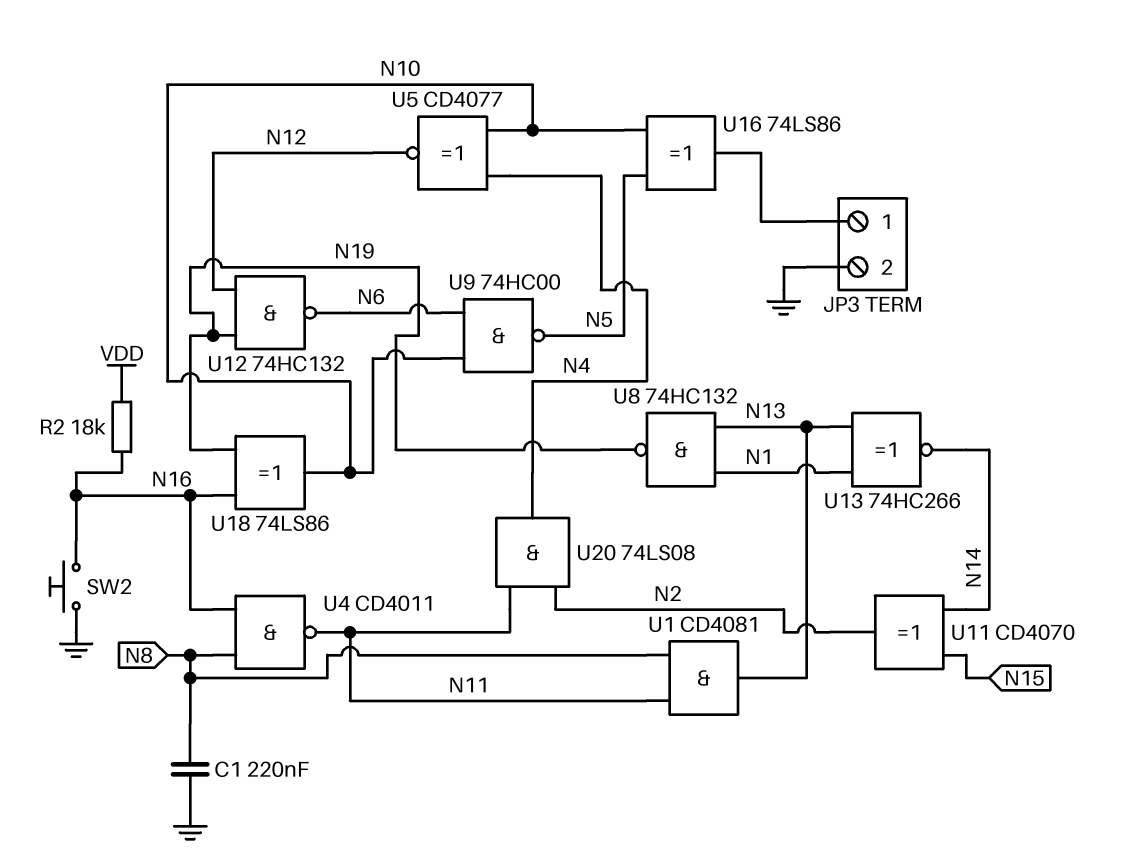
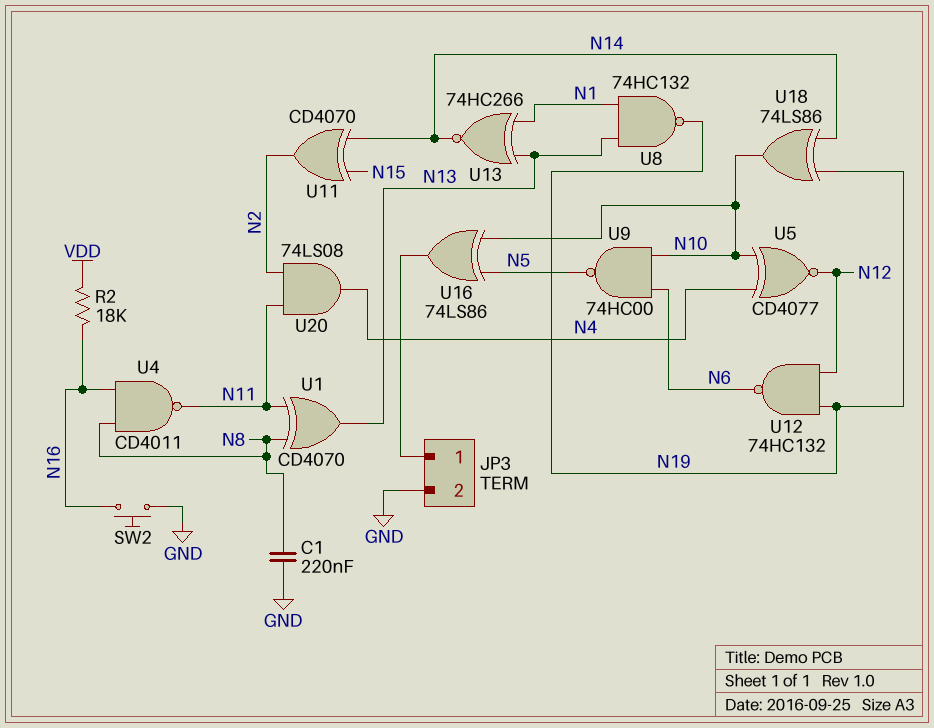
U1: AND CD4081 (in N8, in N11, out N13) -> XOR CD4070 (in N8, in N11, out N13)
U18: XOR 74LS86 (in N16, in N19, out N10) -> XOR 74LS86 (in N14, in N19, out N10)

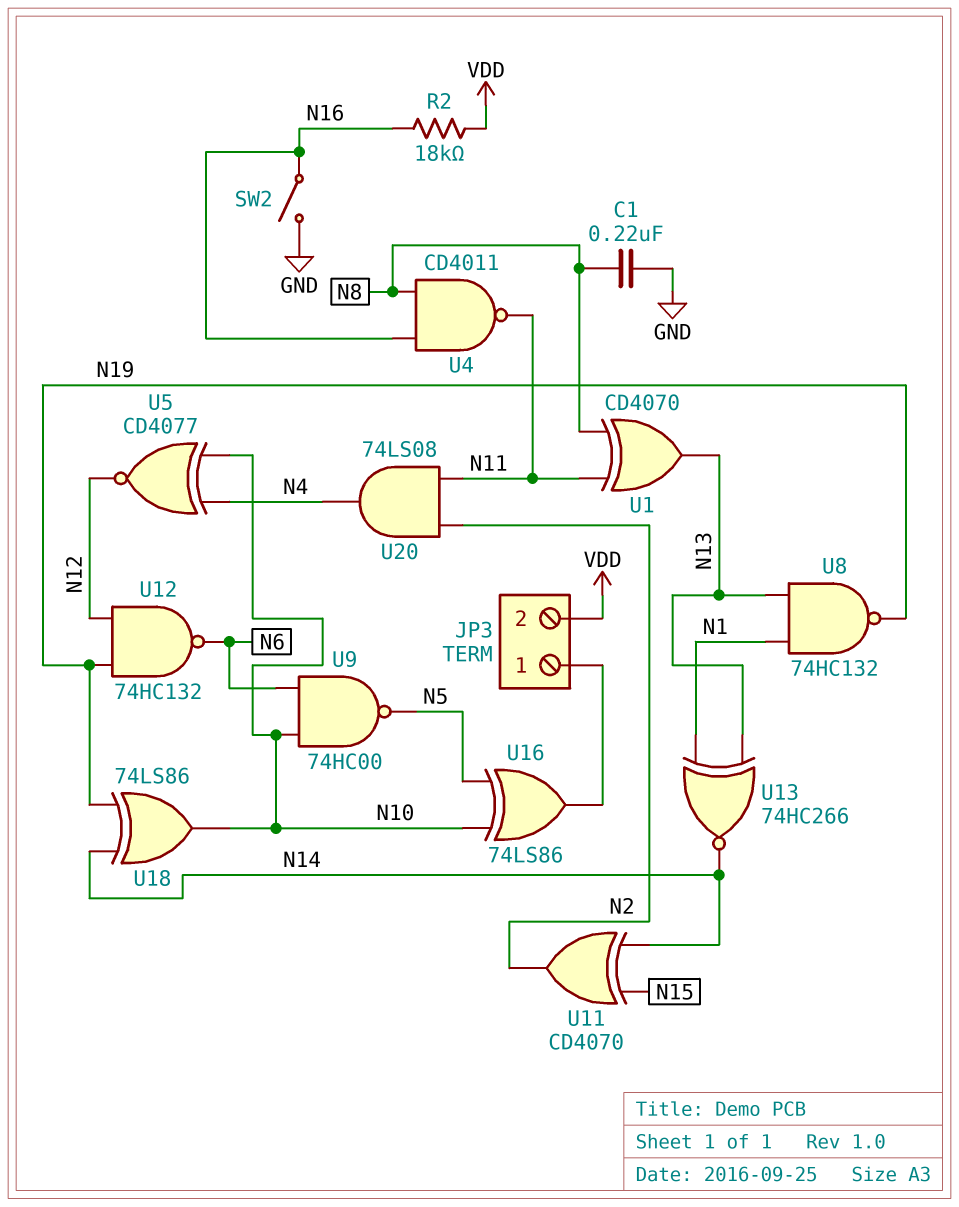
JP3 pin 2: GND -> VDD
SW2: button (GND, N16) -> switch (GND, N16)

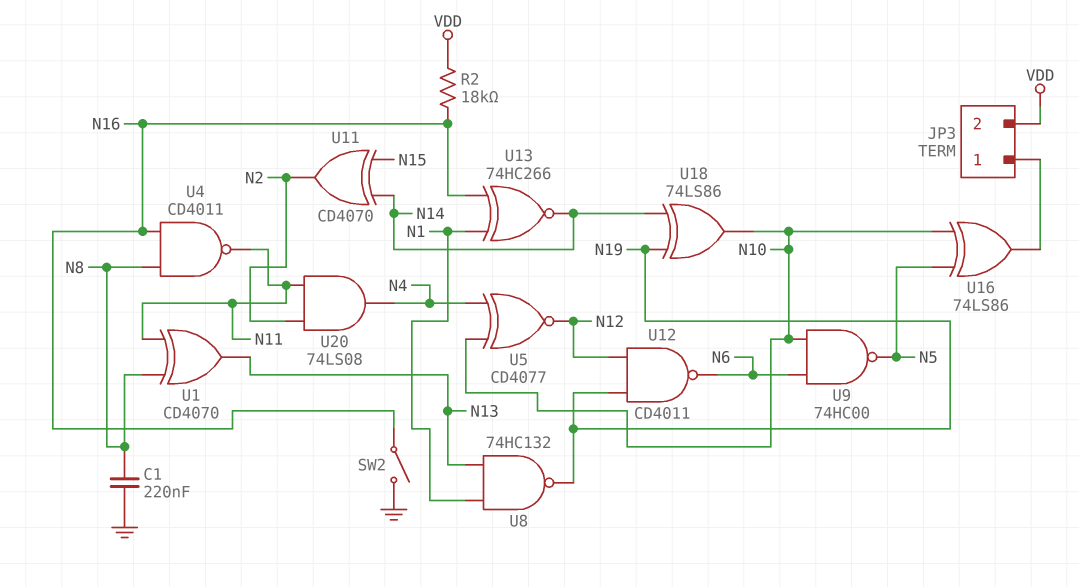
U12: NAND 74HC132 (in N12, in N19, out N6) -> NAND CD4011 (in N12, in N19, out N6)
U13: XNOR 74HC266 (in N1, in N13, out N14) -> XNOR 74HC266 (in N1, in N16, out N14)

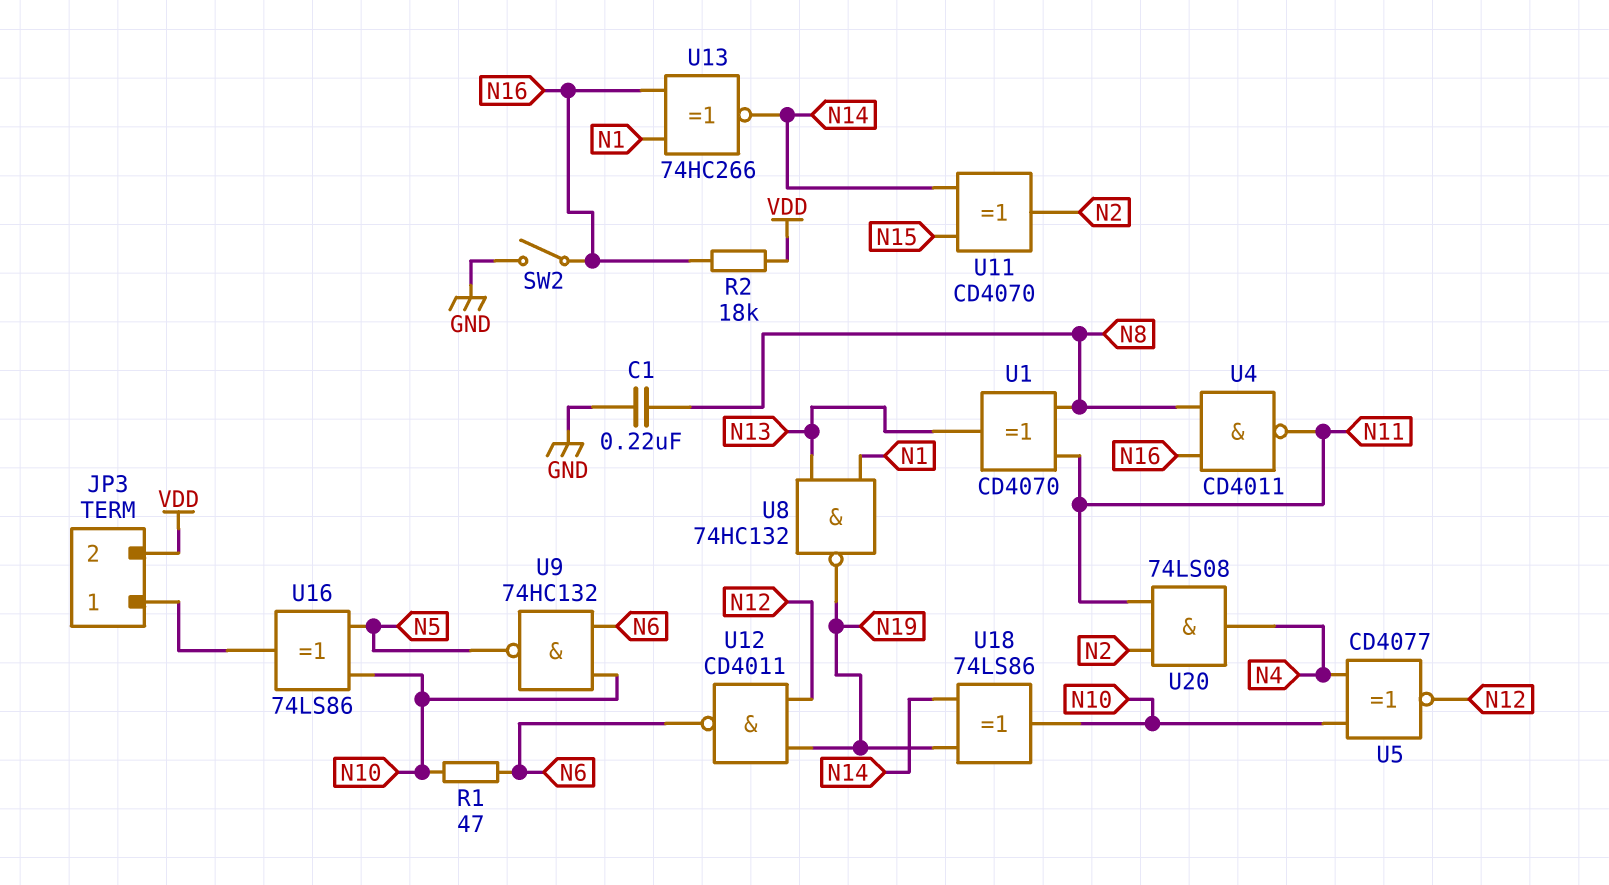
R1: none -> 47 (N6, N10)
U9: NAND 74HC00 (in N6, in N10, out N5) -> NAND 74HC132 (in N6, in N10, out N5)

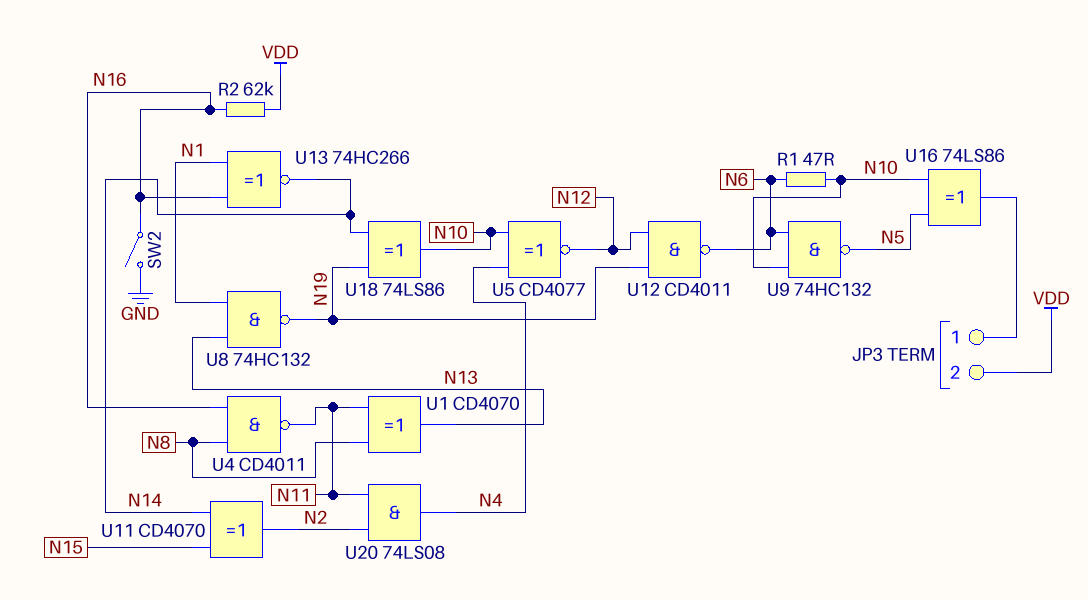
C1: 220nF (GND, N8) -> none
R2: 18k (N16, VDD) -> 62k (N16, VDD)

